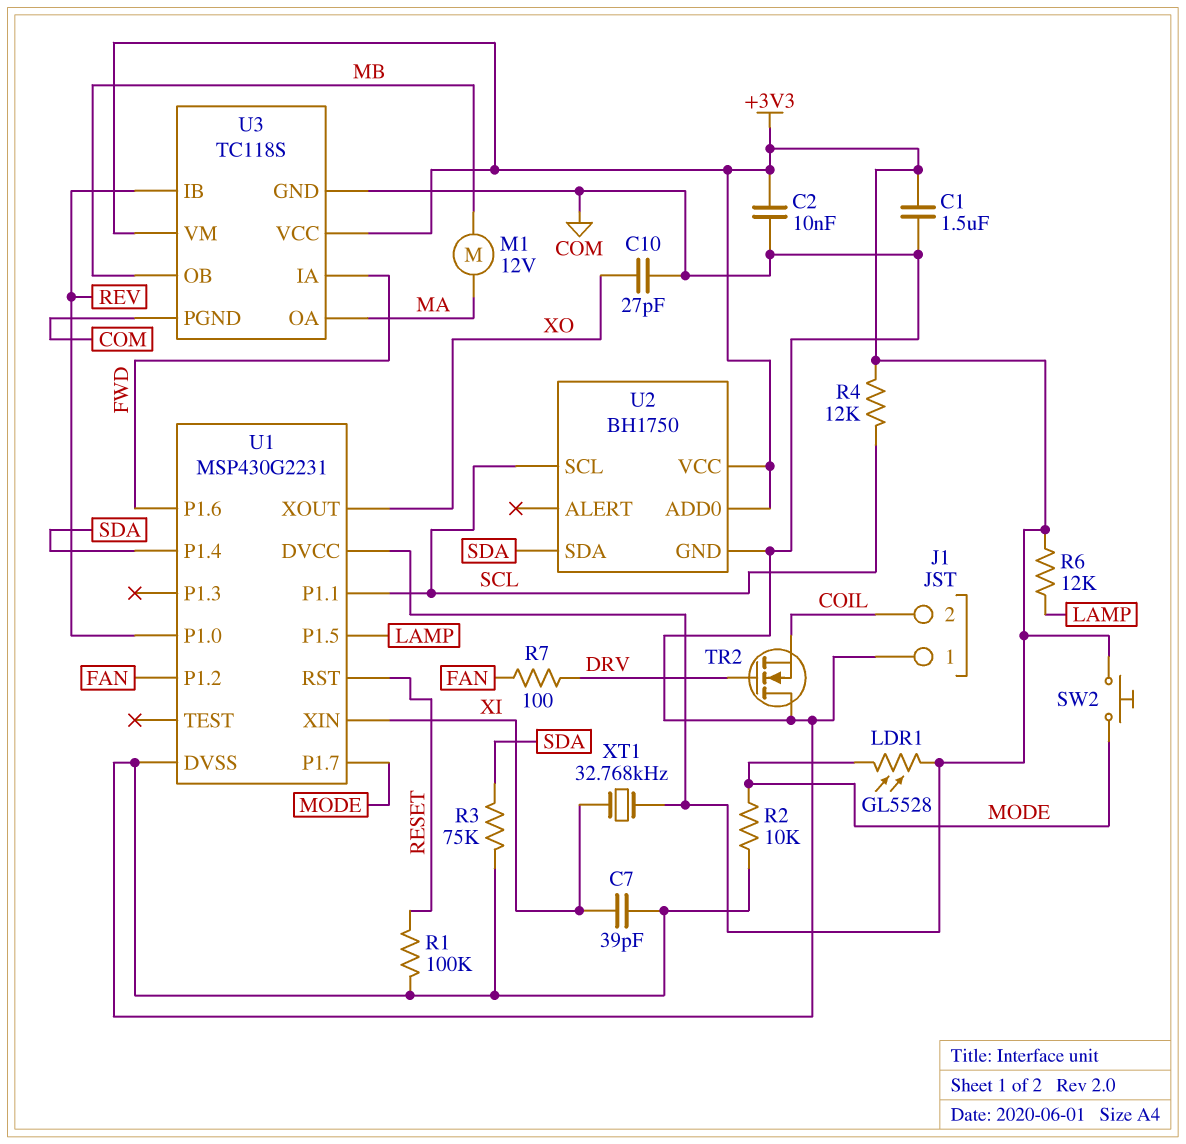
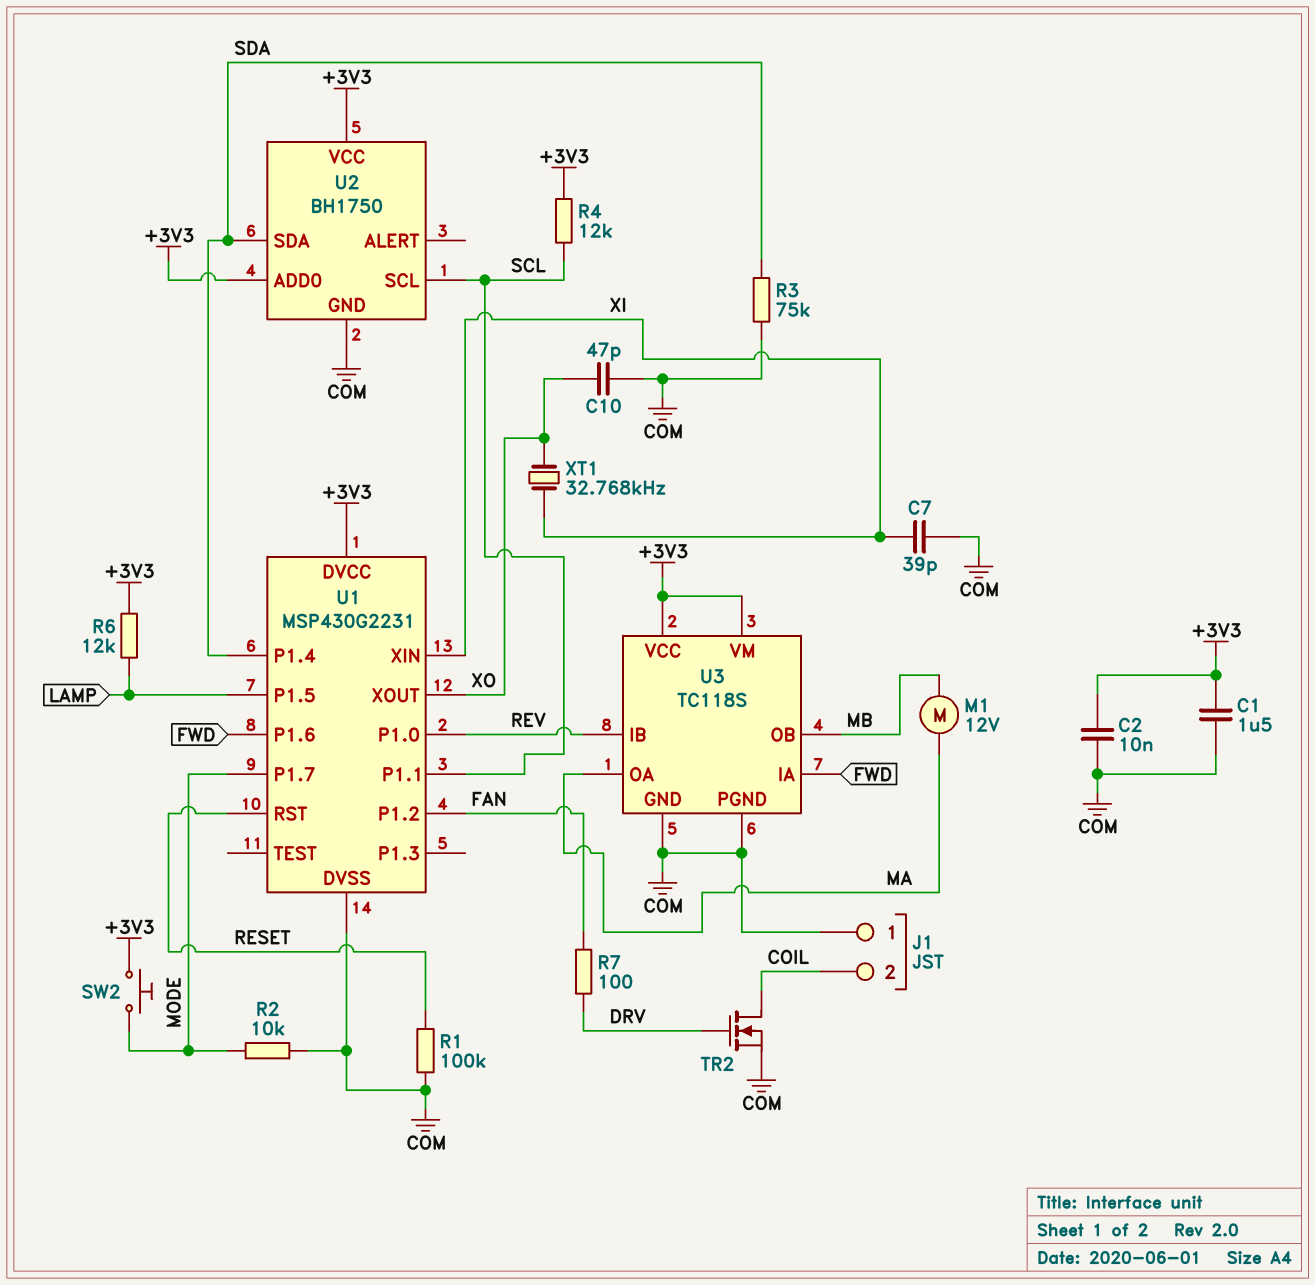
C10: 27pF (COM, XO) -> 47pF (COM, XO)
LDR1: GL5528 (+3V3, MODE) -> none
TR2: NMOS (G DRV, D COM, S COIL) -> NMOS (G DRV, D COIL, S COM)
XT1: 32.768kHz (+3V3, XI) -> 32.768kHz (XI, XO)

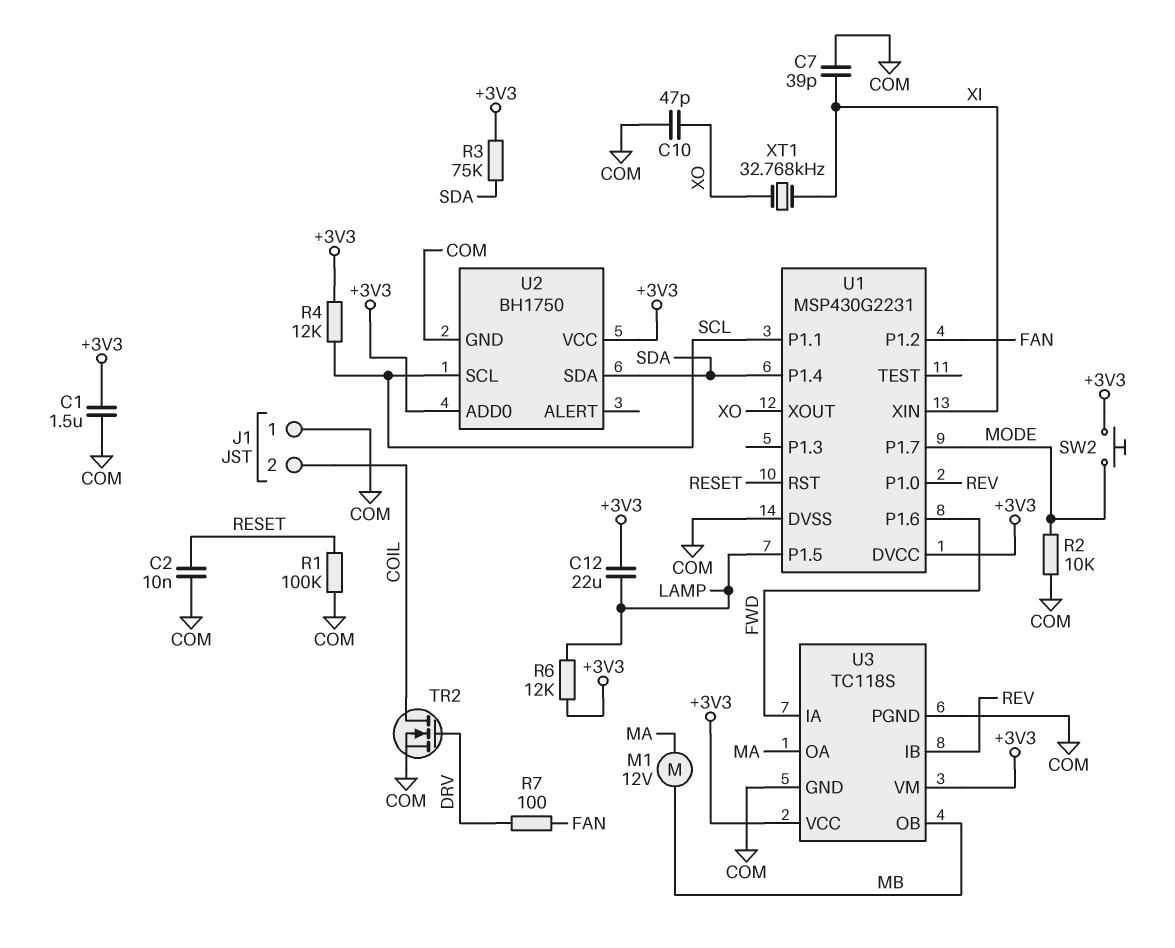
C2: 10nF (+3V3, COM) -> 10nF (COM, RESET)
C12: none -> 22uF (+3V3, LAMP)
R3: 75k (COM, SDA) -> 75k (+3V3, SDA)

